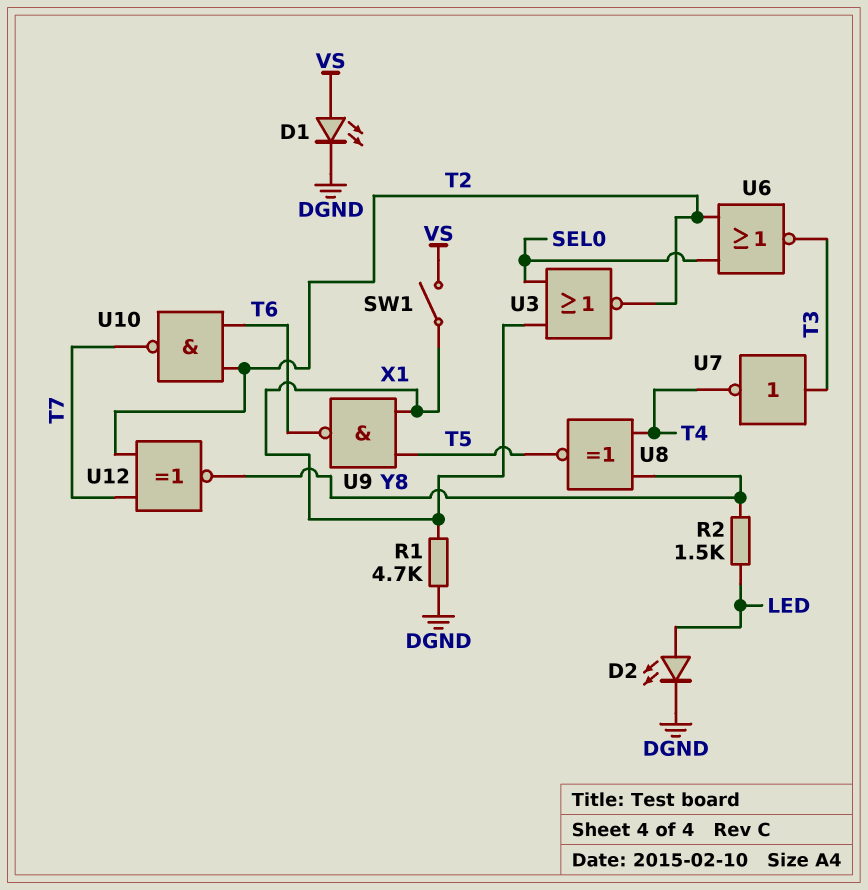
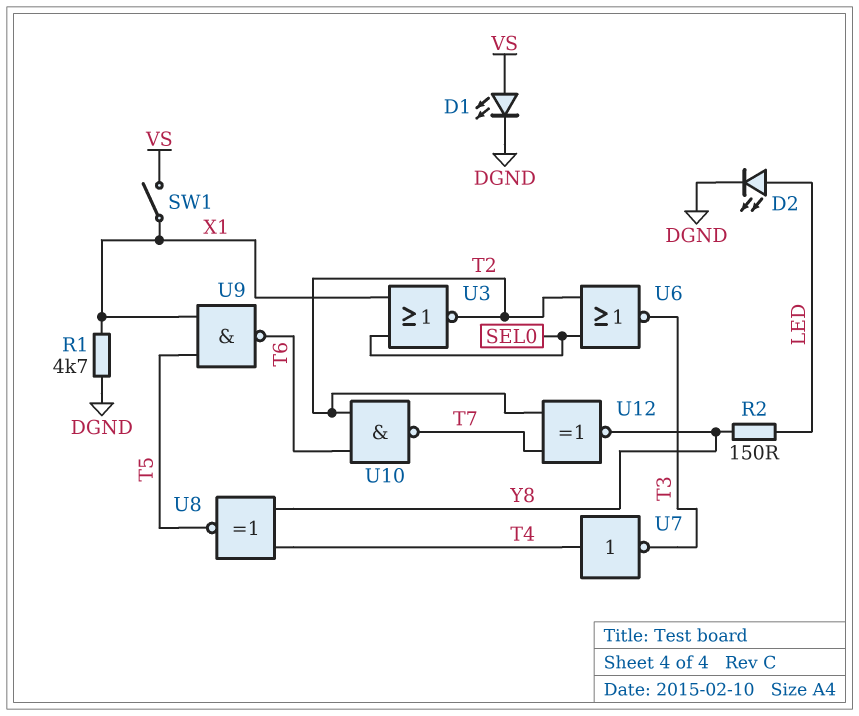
R2: 1.5k (LED, Y8) -> 150 (LED, Y8)
U7: NOT (in T3, out T4) -> NOT (in T4, out T3)

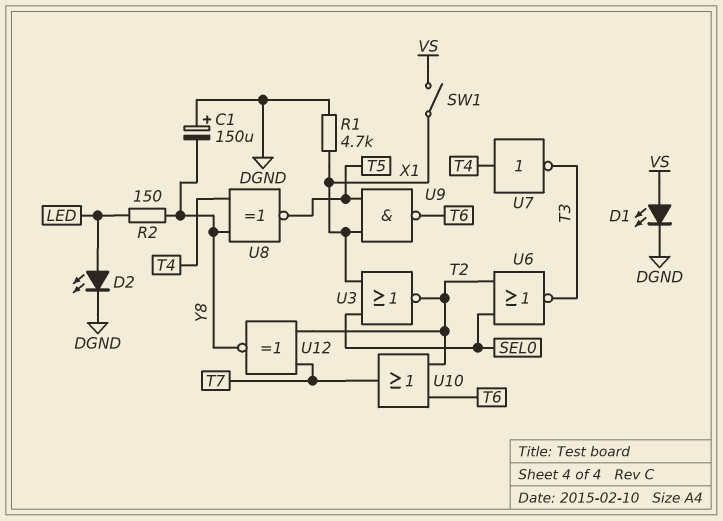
C1: none -> 150uF (plus DGND, minus Y8)
U10: NAND (in T2, in T6, out T7) -> OR (in T2, in T6, out T7)

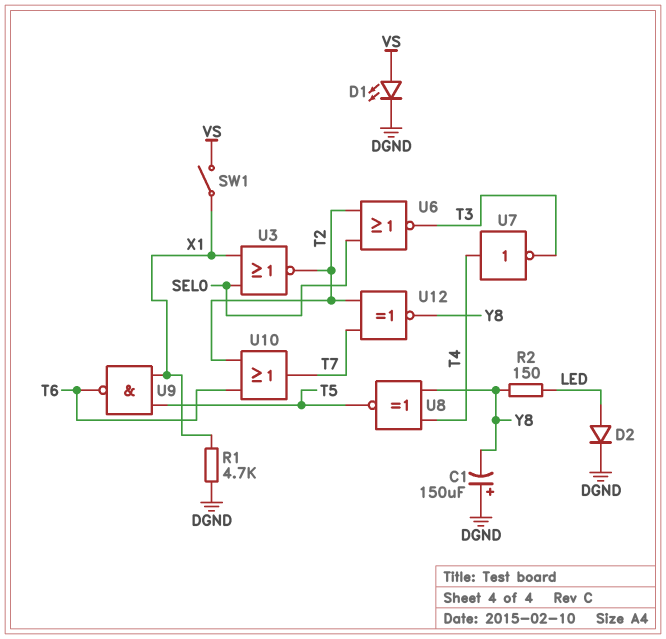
D2: LED (A LED, K DGND) -> diode (A LED, K DGND)

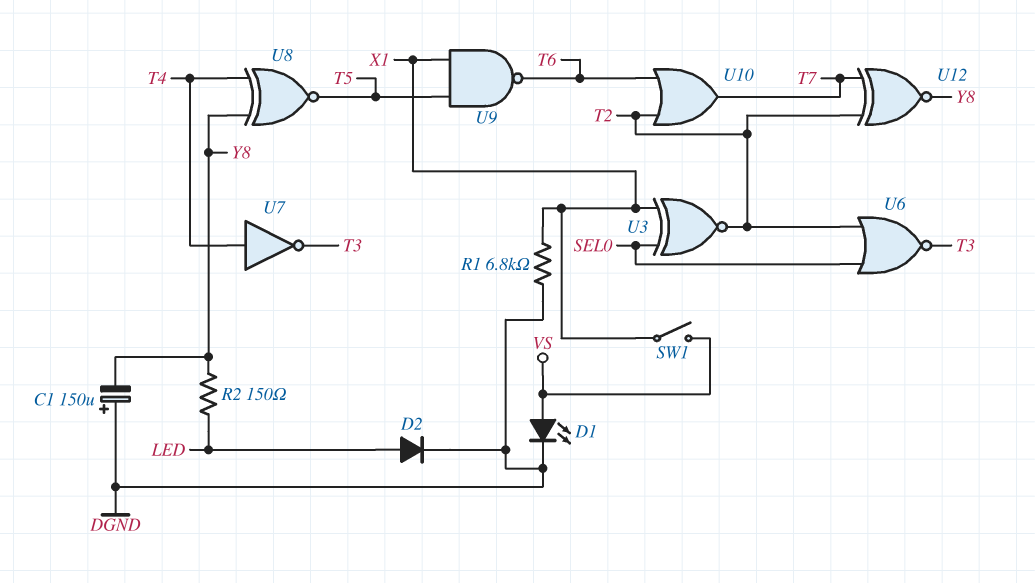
R1: 4.7k (DGND, X1) -> 6.8k (DGND, X1)
U3: NOR (in SEL0, in X1, out T2) -> XNOR (in SEL0, in X1, out T2)

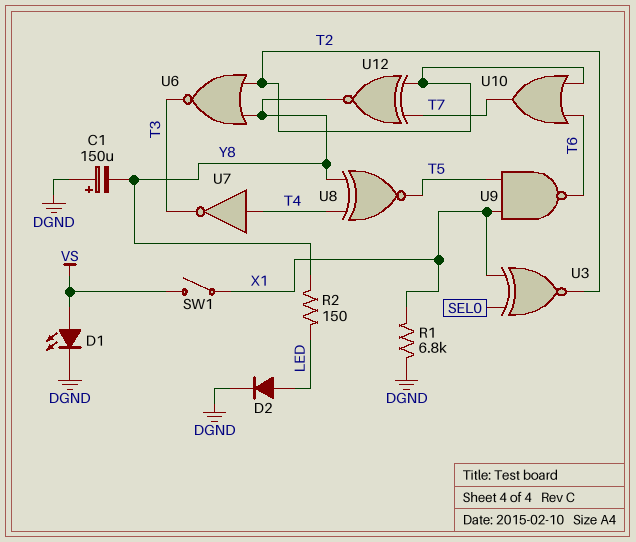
U6: NOR (in SEL0, in T2, out T3) -> NOR (in T2, in Y8, out T3)

